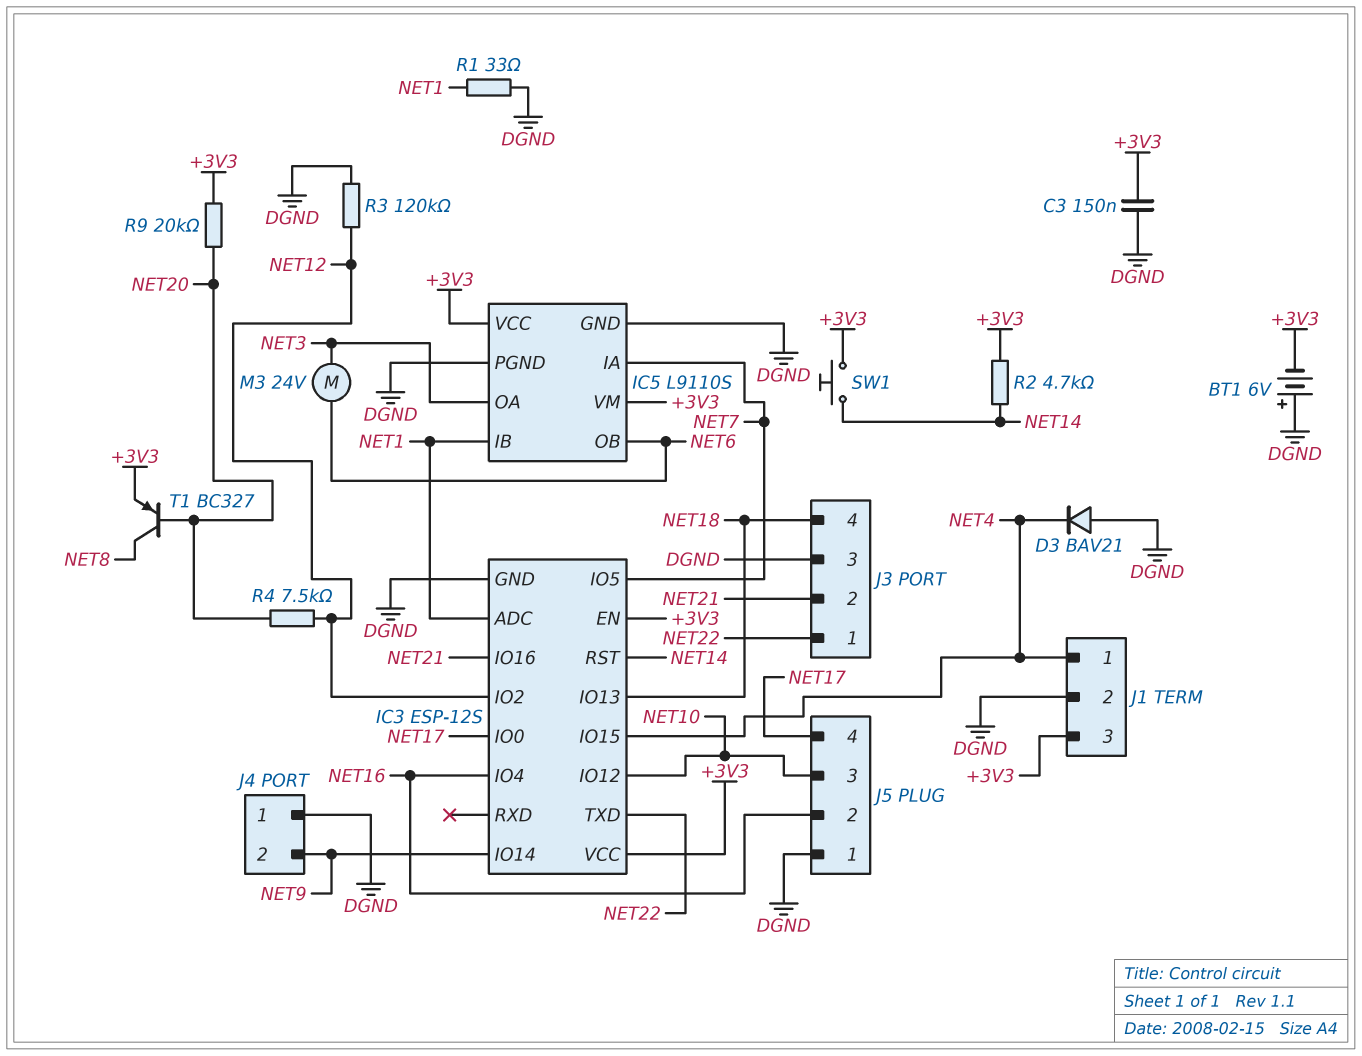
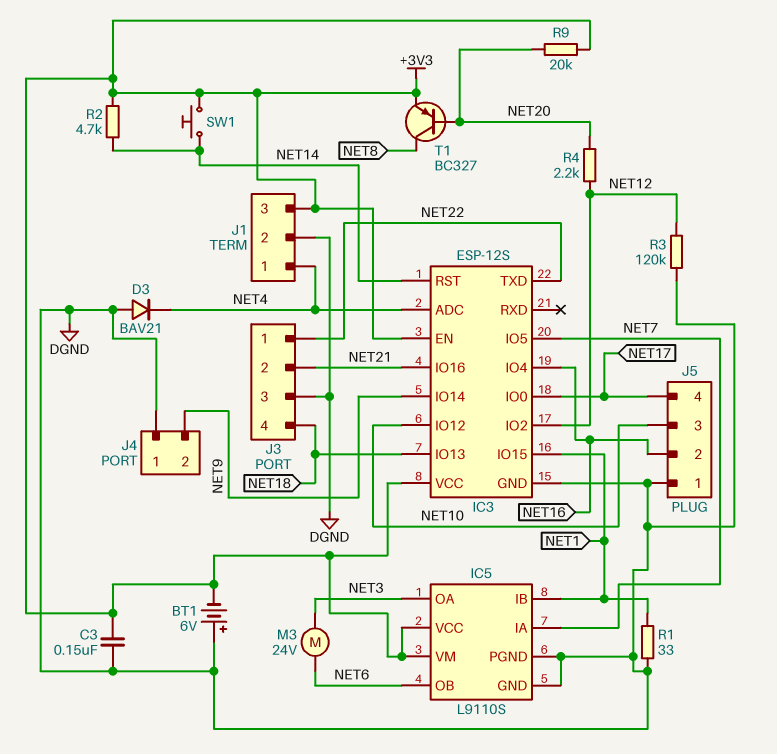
IC3 pin ADC: NET1 -> NET4
IC3 pin IO15: NET4 -> NET1
R4: 7.5k (NET12, NET20) -> 2.2k (NET12, NET20)

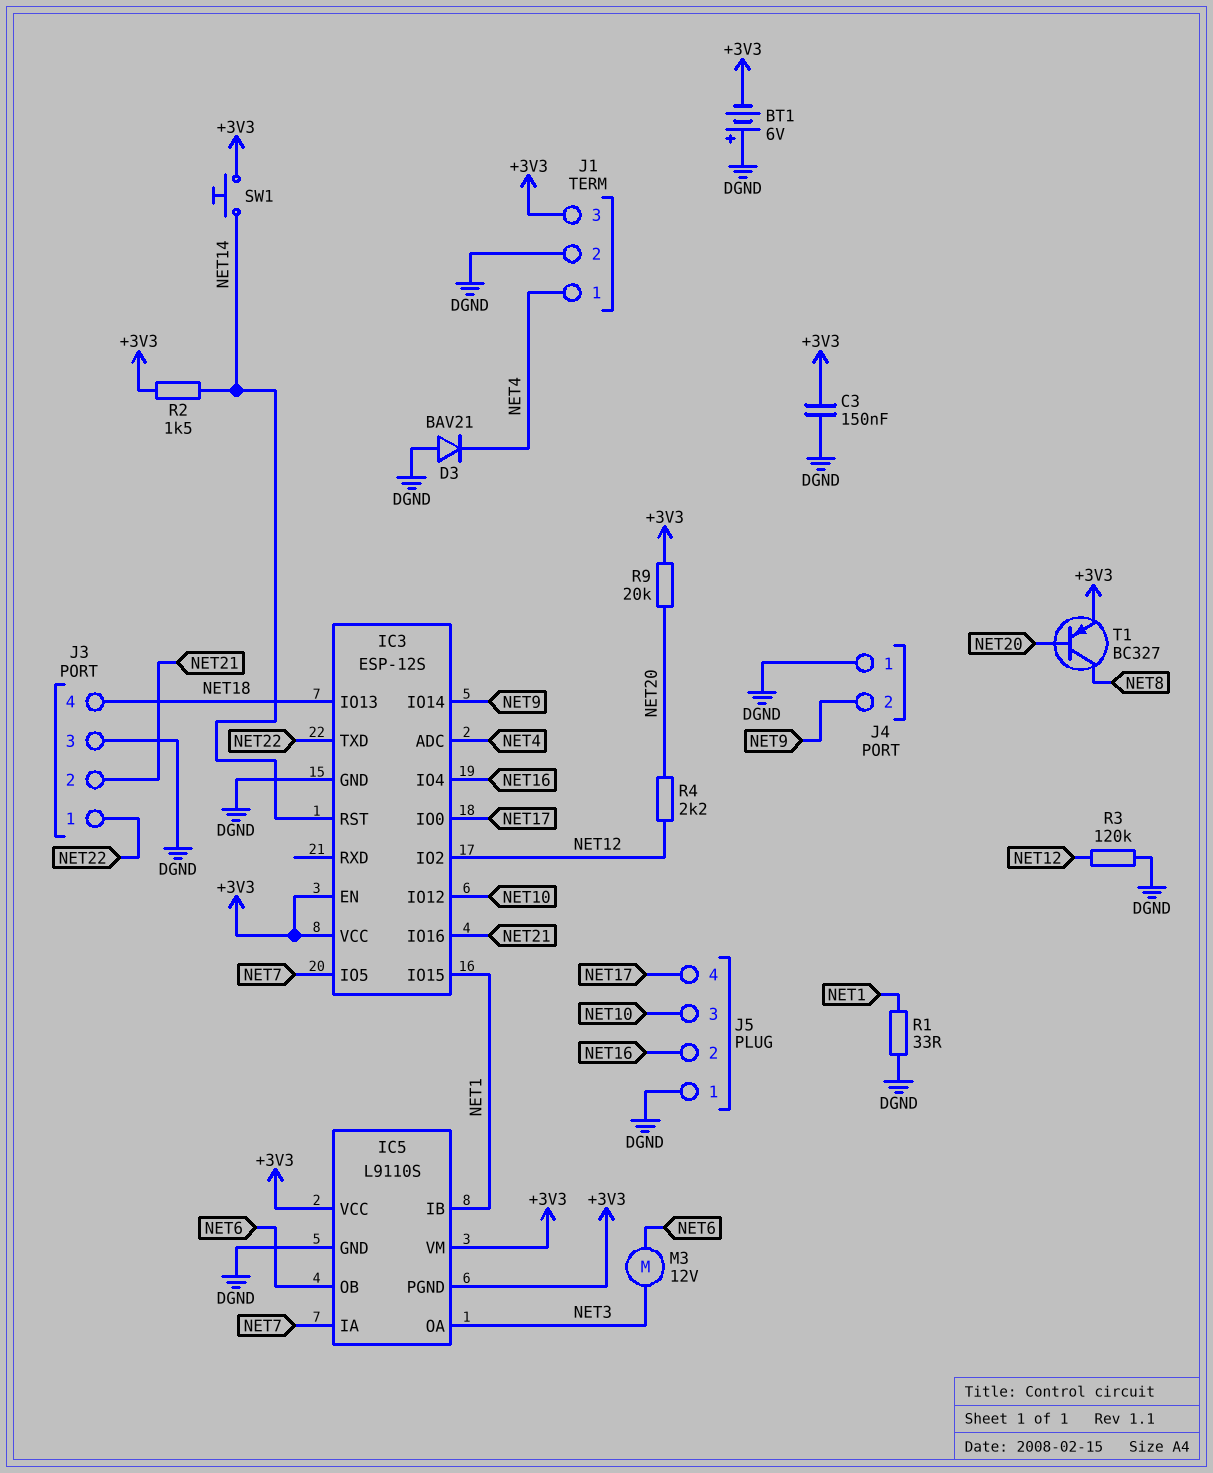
IC5 pin PGND: DGND -> +3V3
M3: motor 24V (NET3, NET6) -> motor 12V (NET3, NET6)
R2: 4.7k (+3V3, NET14) -> 1.5k (+3V3, NET14)

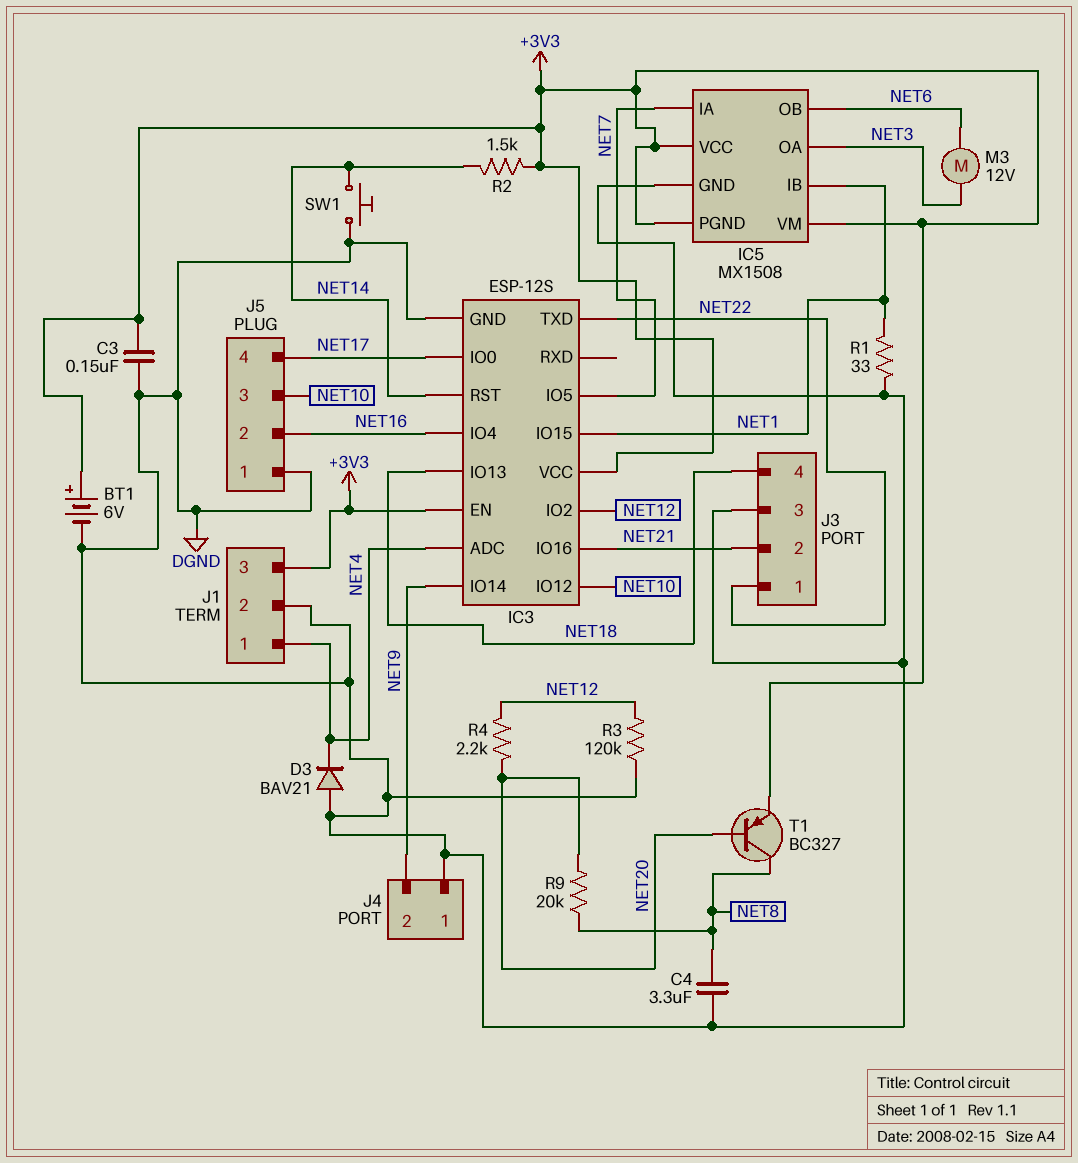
BT1: 6V (plus DGND, minus +3V3) -> 6V (plus +3V3, minus DGND)
C4: none -> 3.3uF (DGND, NET8)
IC5: L9110S -> MX1508
R9: 20k (+3V3, NET20) -> 20k (NET8, NET20)
SW1: button (+3V3, NET14) -> button (DGND, NET14)

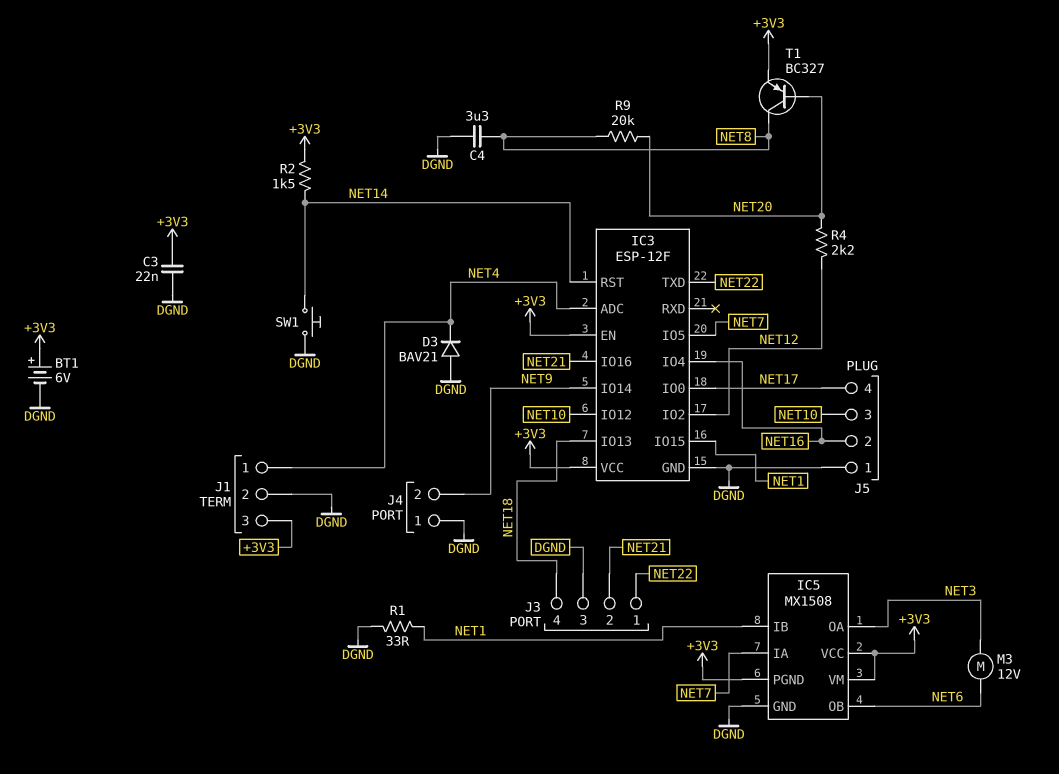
C3: 150nF (+3V3, DGND) -> 22nF (+3V3, DGND)
IC3: ESP-12S -> ESP-12F
R3: 120k (DGND, NET12) -> none

